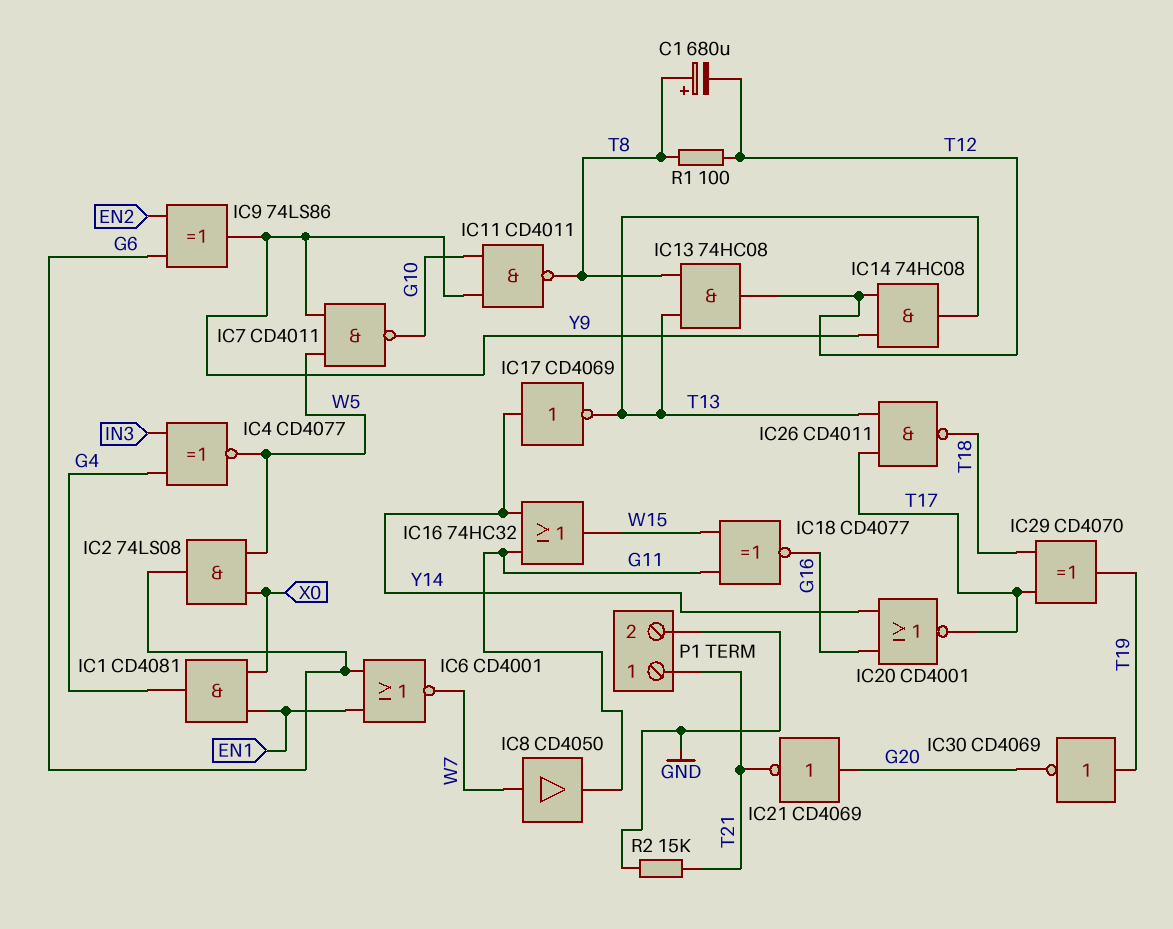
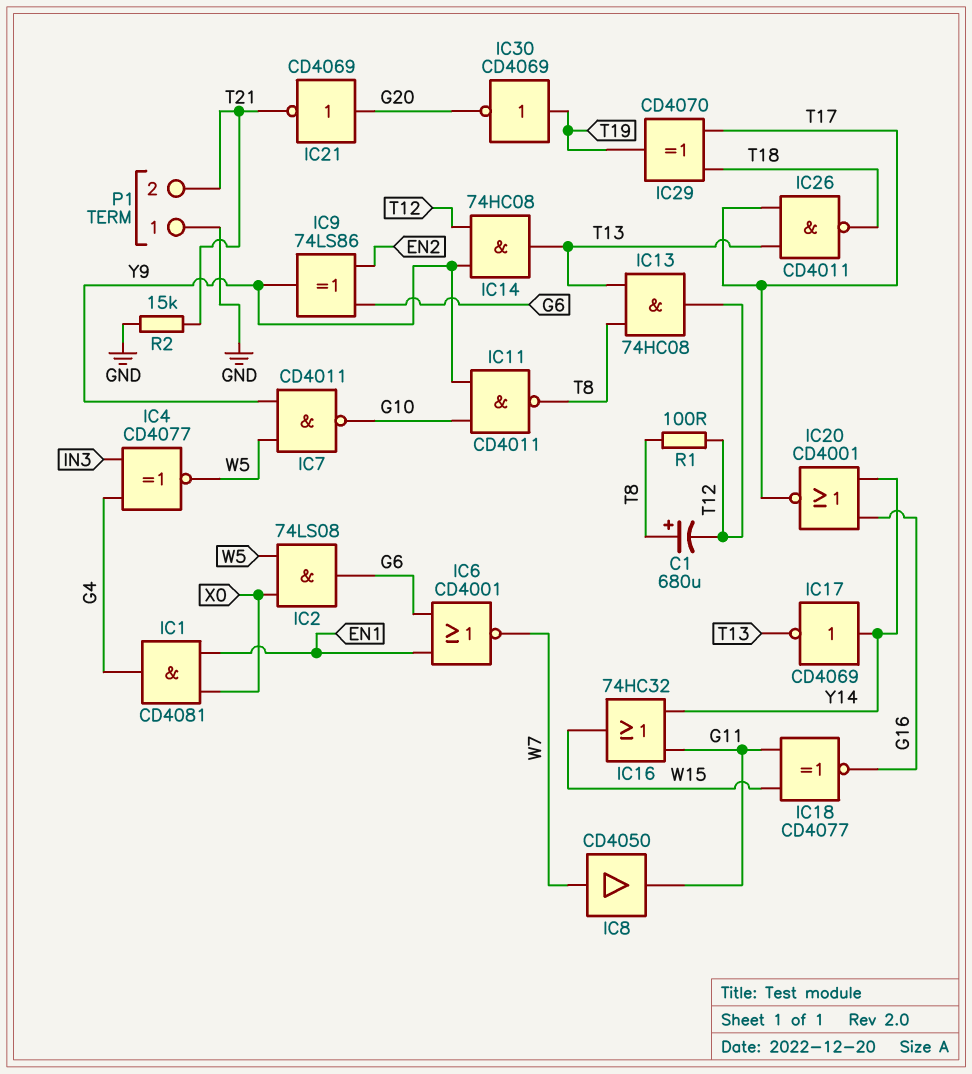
P1 pin 1: T21 -> GND
P1 pin 2: GND -> T21

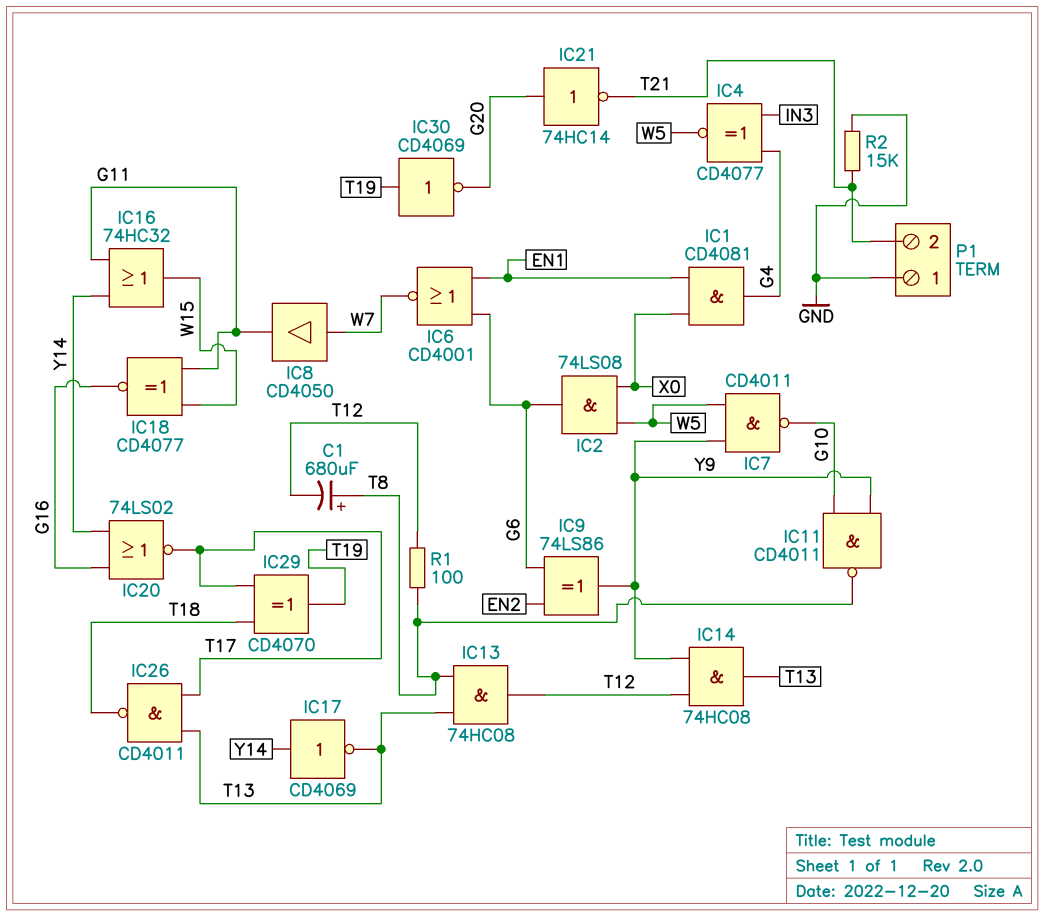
IC20: NOR CD4001 (in G16, in Y14, out T17) -> NOR 74LS02 (in G16, in Y14, out T17)
IC21: NOT CD4069 (in G20, out T21) -> NOT 74HC14 (in G20, out T21)

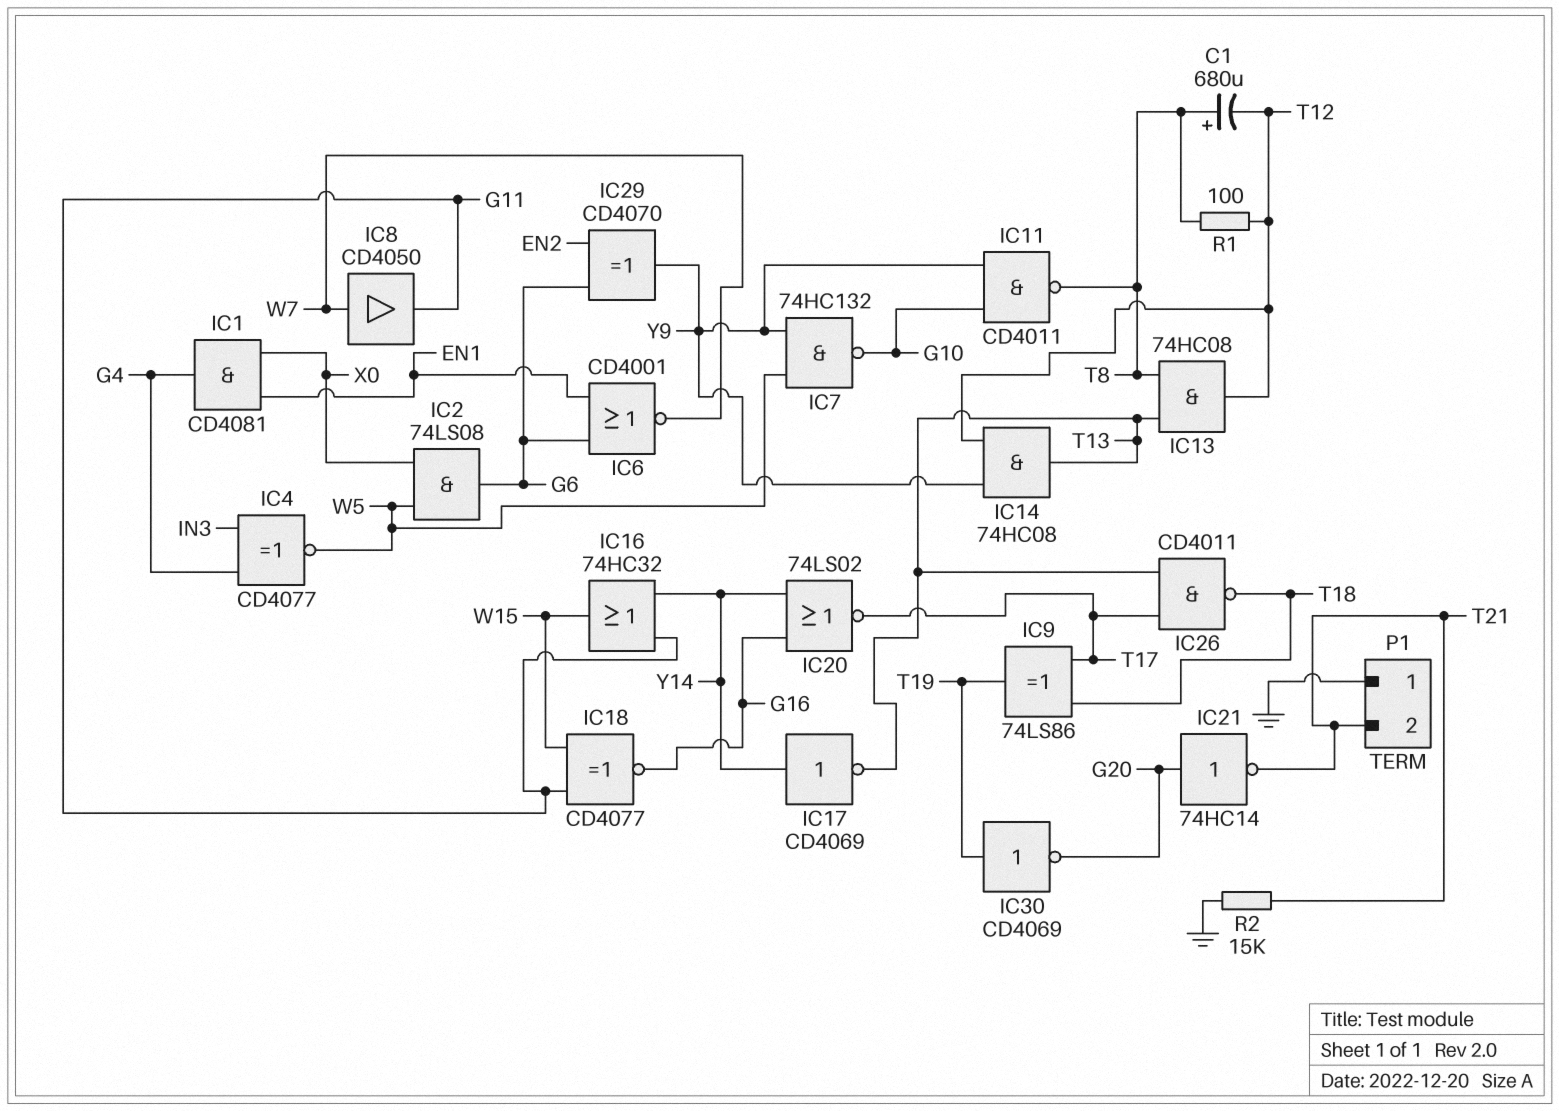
IC7: NAND CD4011 (in W5, in Y9, out G10) -> NAND 74HC132 (in W5, in Y9, out G10)
IC9: XOR 74LS86 (in EN2, in G6, out Y9) -> XOR 74LS86 (in T17, in T18, out T19)
IC29: XOR CD4070 (in T17, in T18, out T19) -> XOR CD4070 (in EN2, in G6, out Y9)

